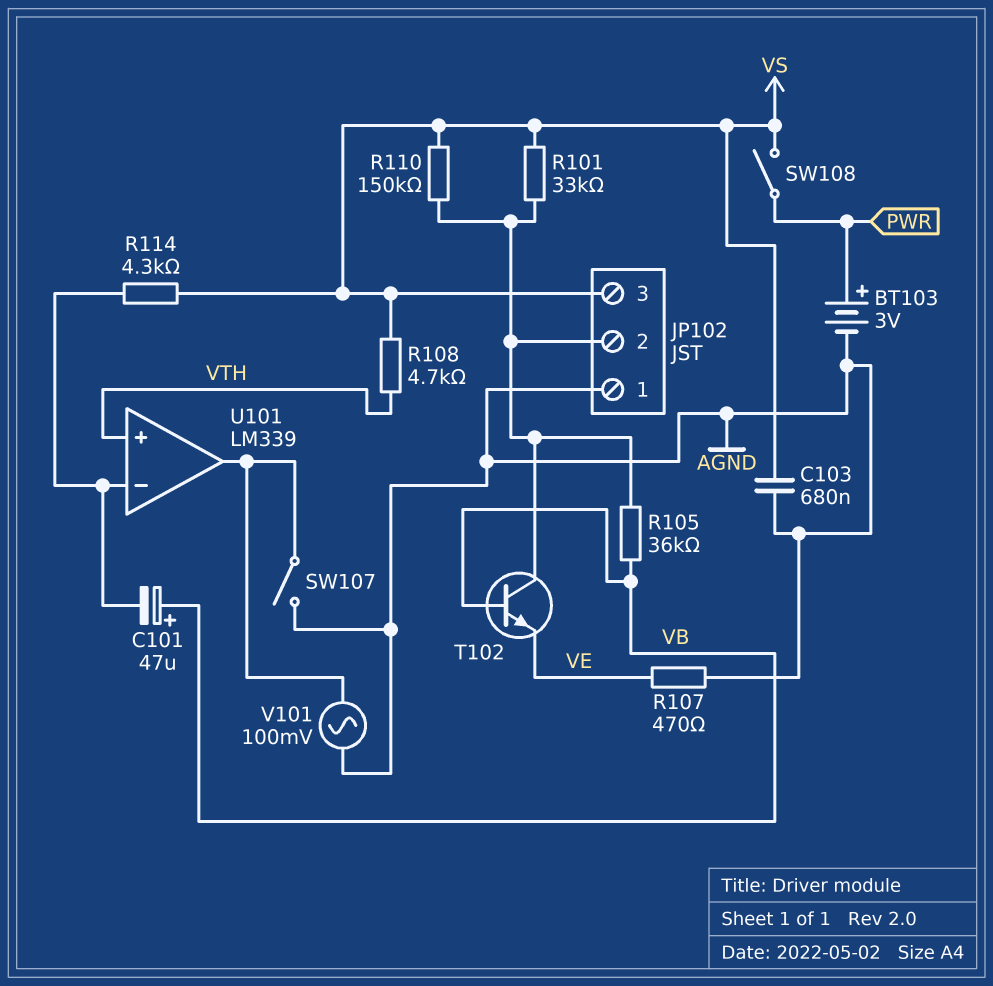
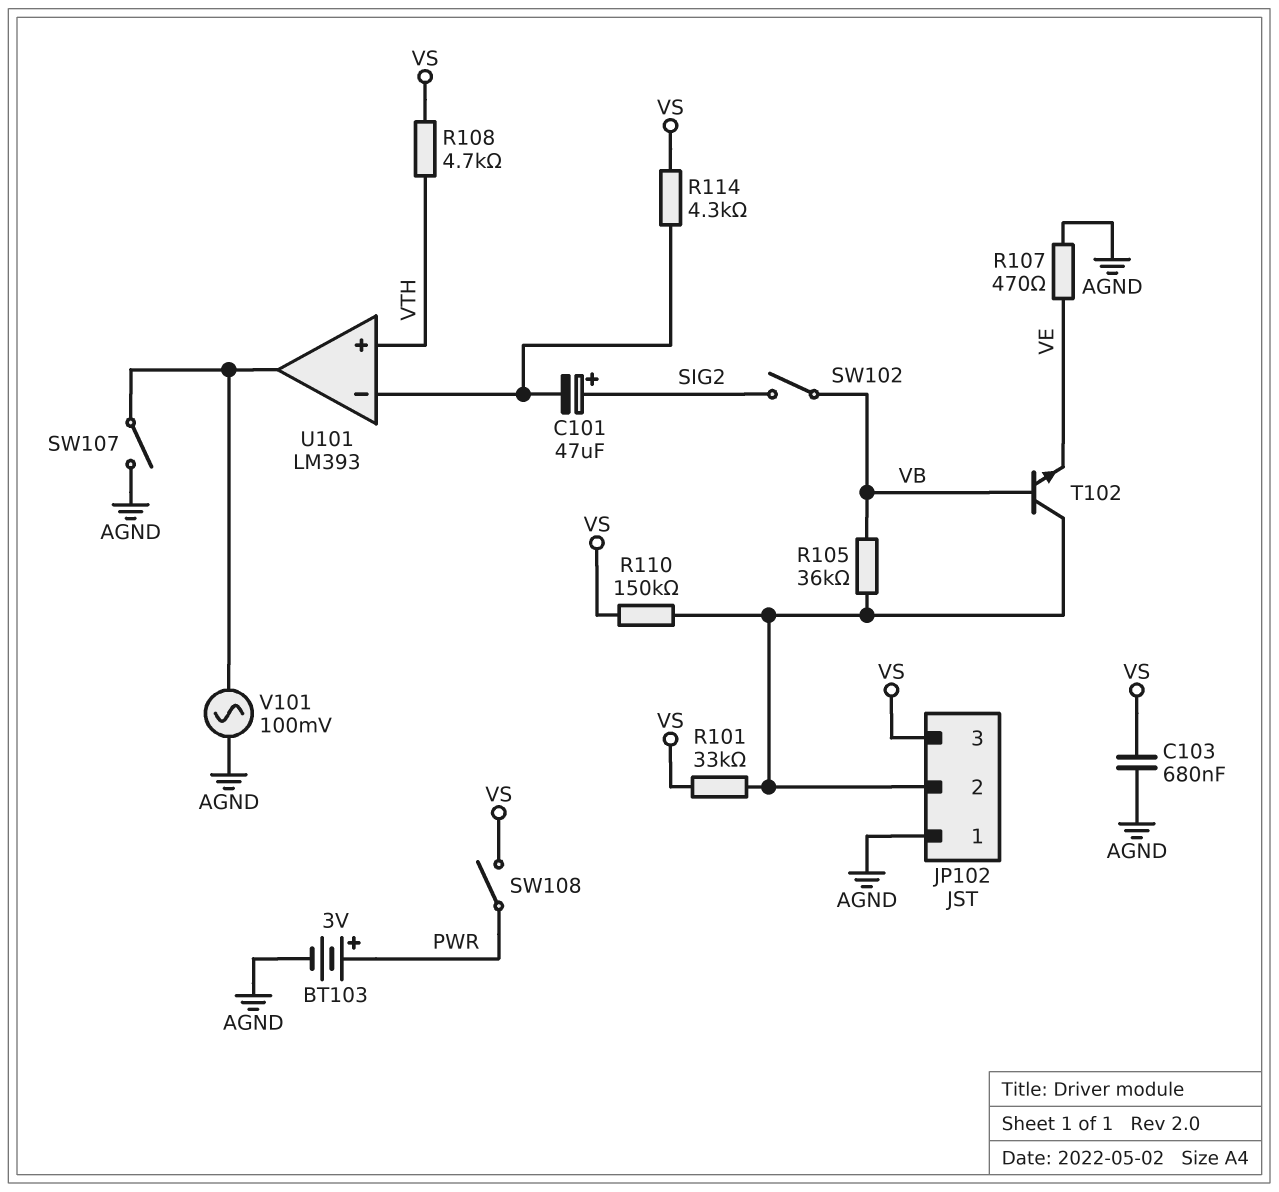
C101: 47uF (plus VB, minus U101/in-) -> 47uF (plus SIG2, minus U101/in-)
SW102: none -> switch (SIG2, VB)
U101: LM339 -> LM393

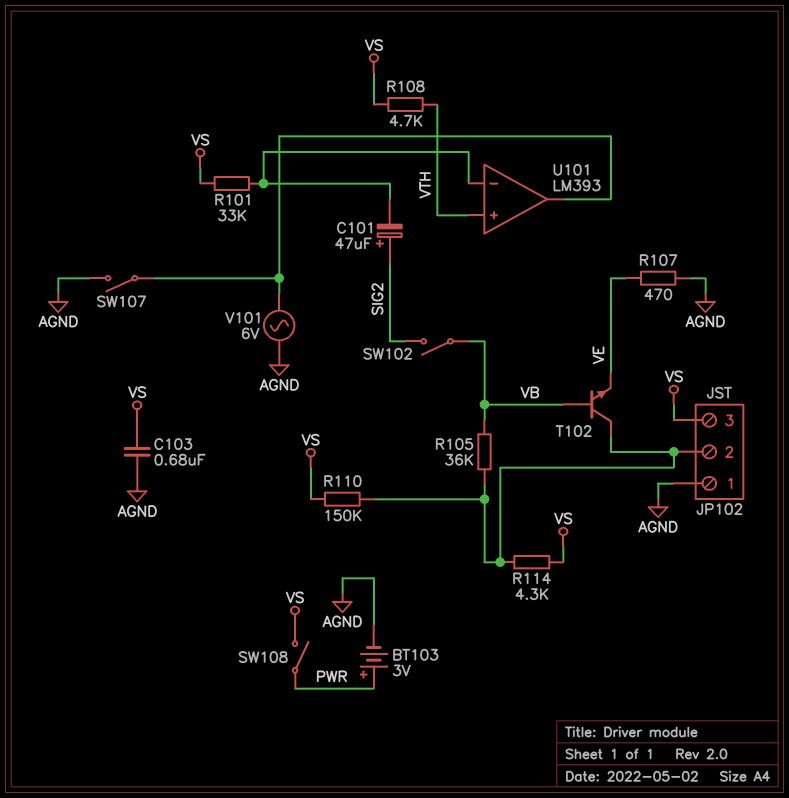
R101: 33k (JP102/2, VS) -> 33k (U101/in-, VS)
R114: 4.3k (U101/in-, VS) -> 4.3k (JP102/2, VS)
V101: AC 100mV (AGND, U101/out) -> AC 6V (AGND, U101/out)

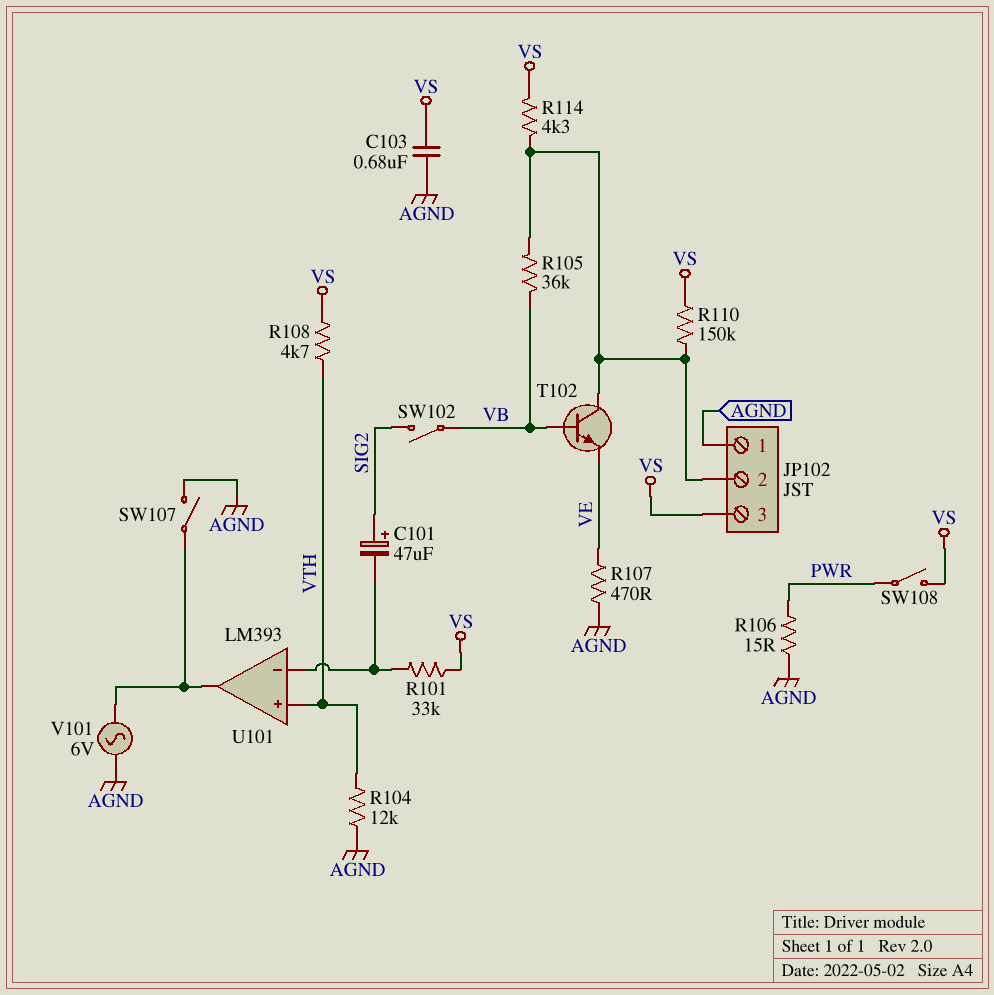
BT103: 3V (plus PWR, minus AGND) -> none
R104: none -> 12k (AGND, VTH)
R106: none -> 15 (AGND, PWR)

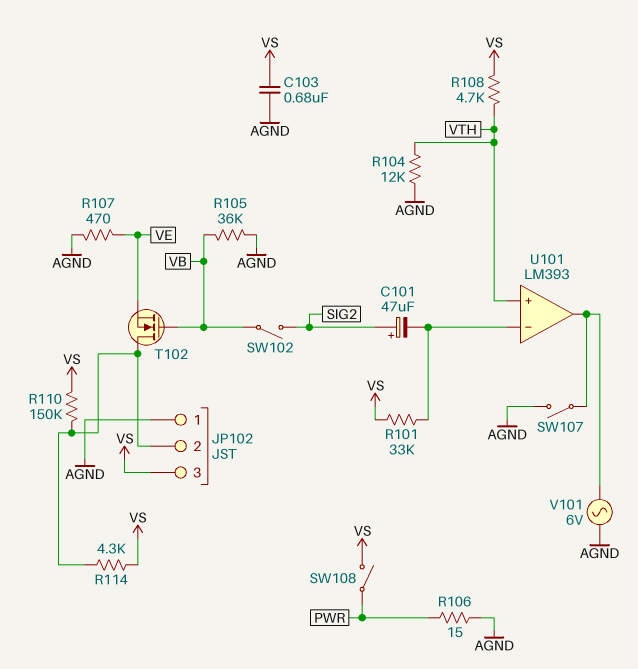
R105: 36k (JP102/2, VB) -> 36k (AGND, VB)
T102: NPN (B VB, C JP102/2, E VE) -> NMOS (G VB, D JP102/2, S VE)

